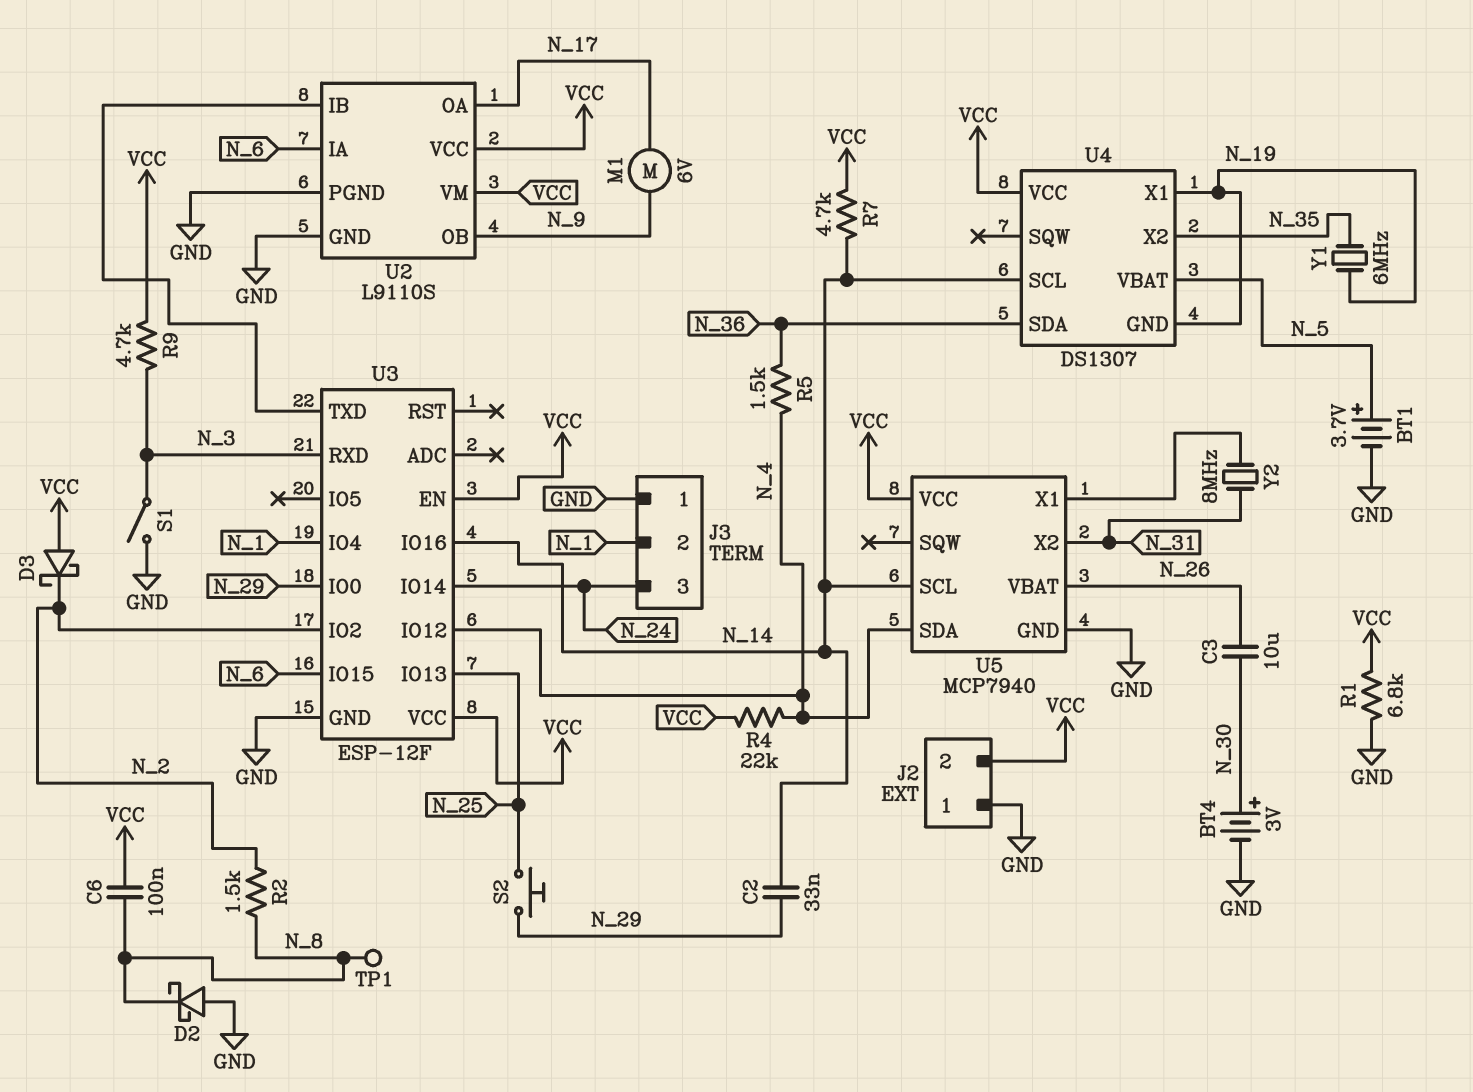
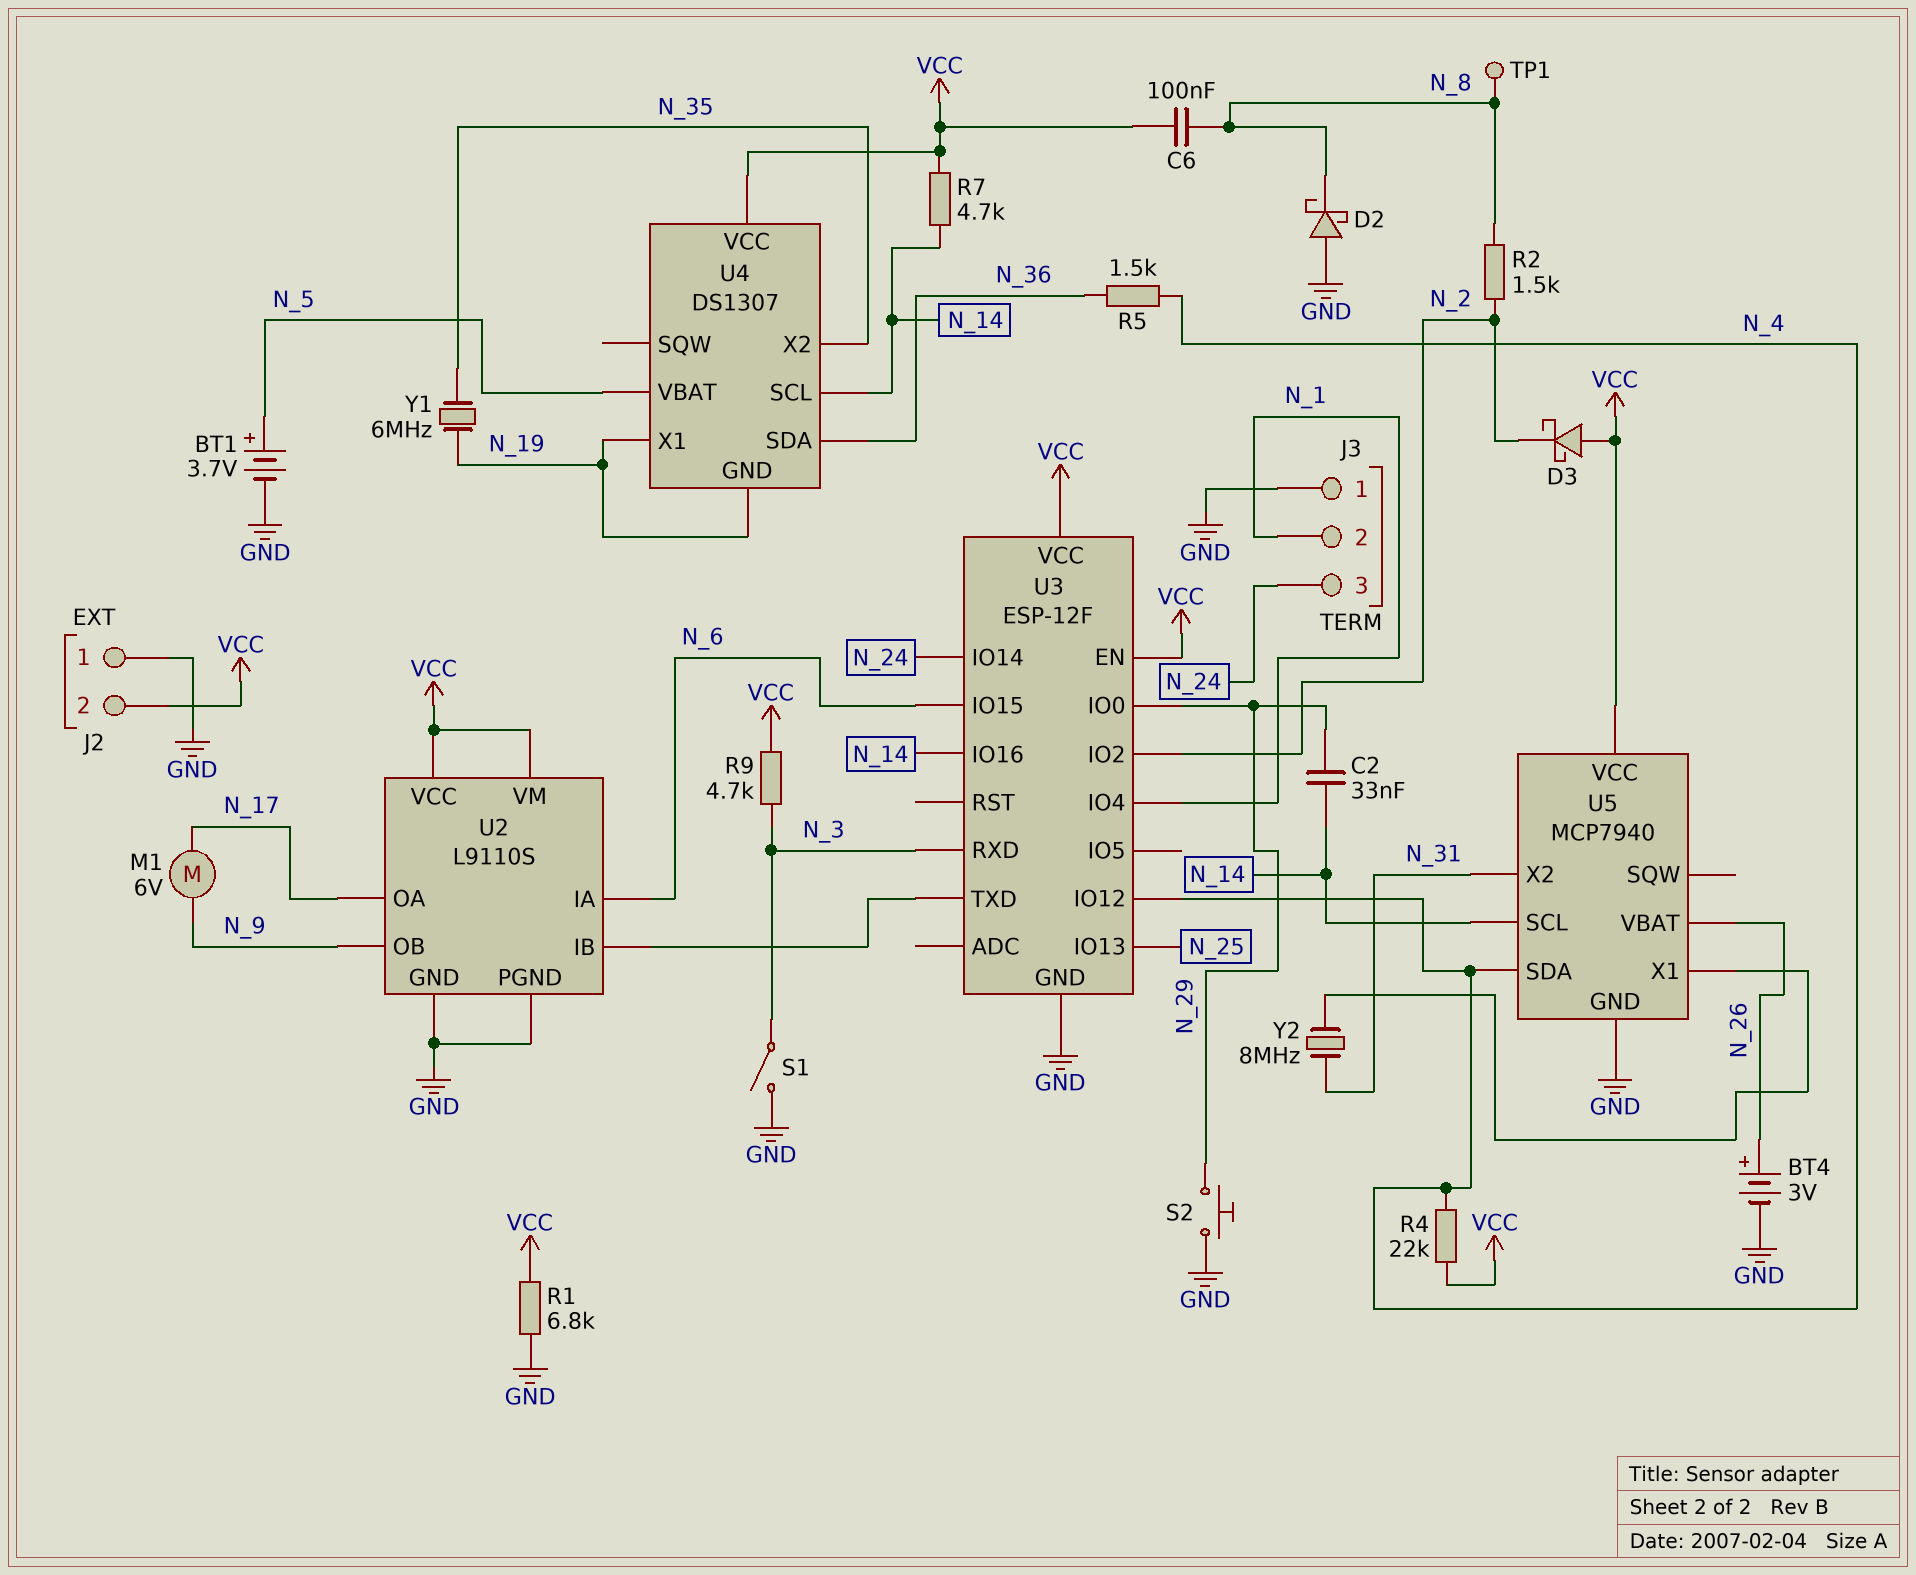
BT4: 3V (plus N_30, minus GND) -> 3V (plus N_26, minus GND)
C3: 10uF (N_26, N_30) -> none
S2: button (N_25, N_29) -> button (GND, N_29)

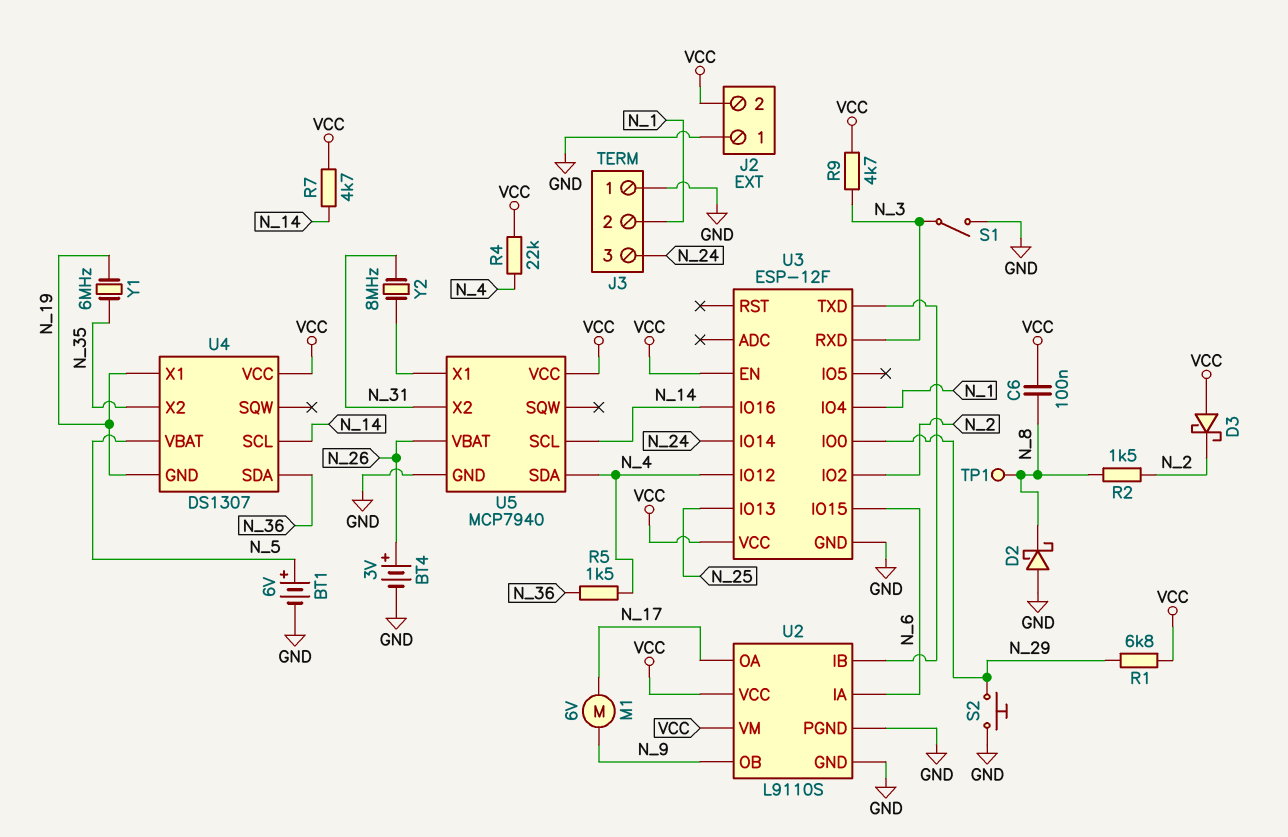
BT1: 3.7V (plus N_5, minus GND) -> 6V (plus N_5, minus GND)
C2: 33nF (N_14, N_29) -> none
R1: 6.8k (GND, VCC) -> 6.8k (N_29, VCC)

